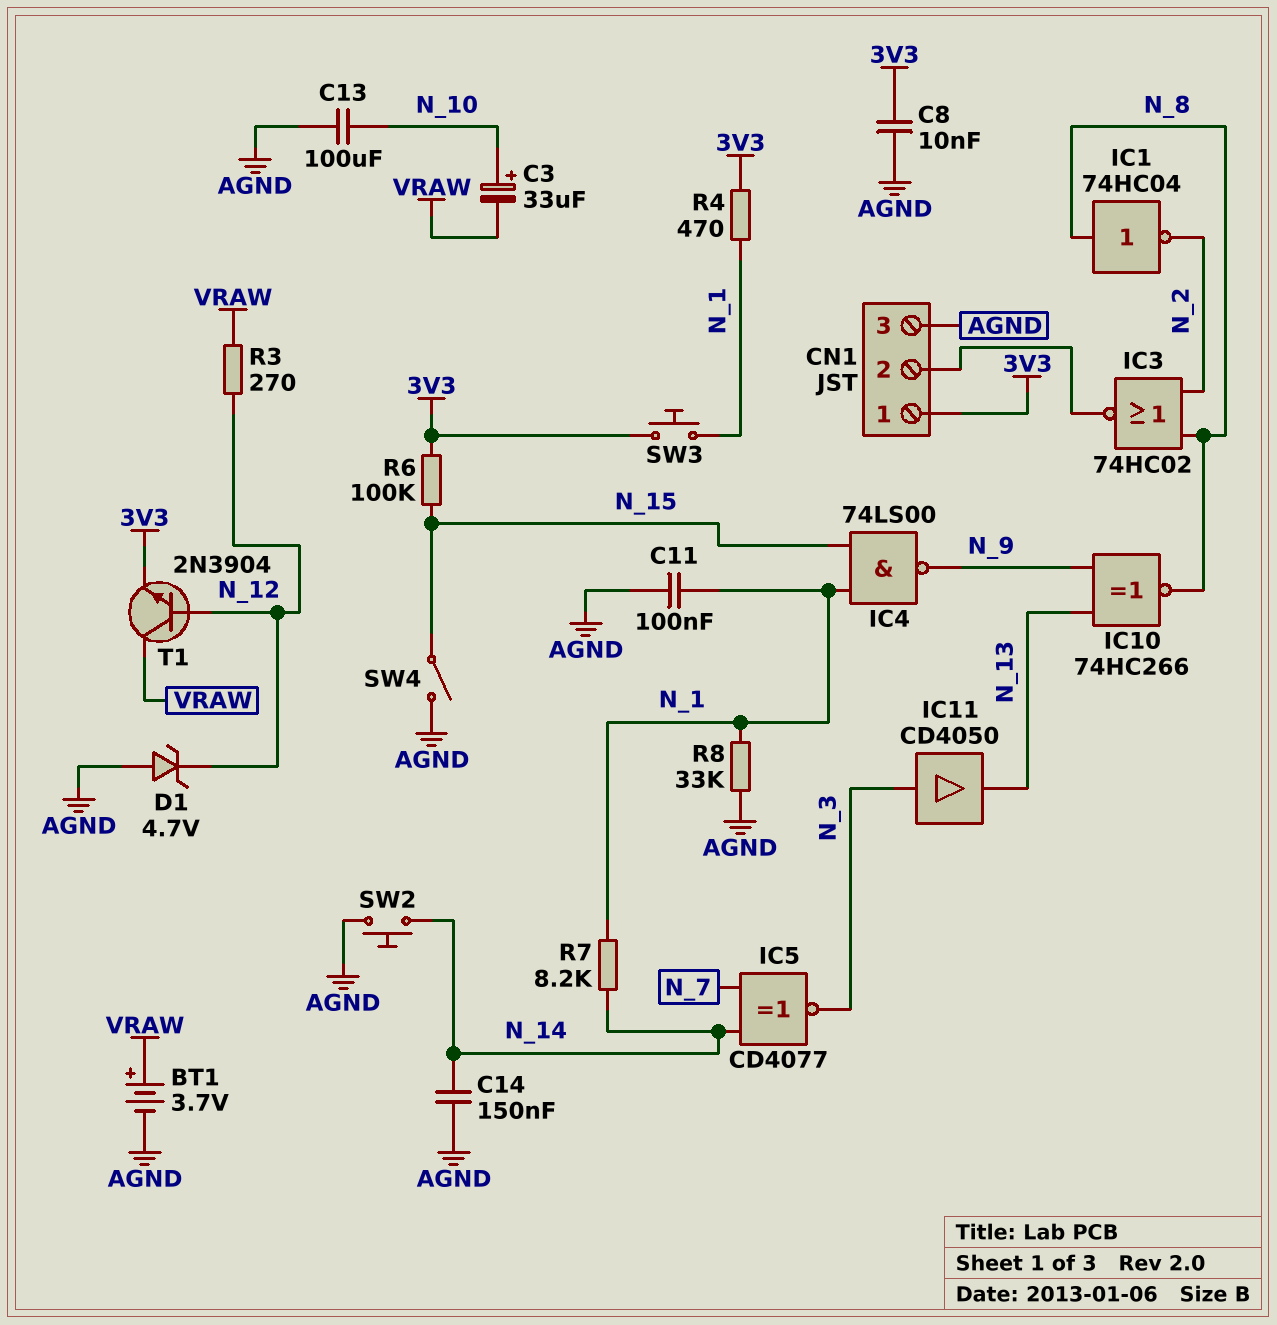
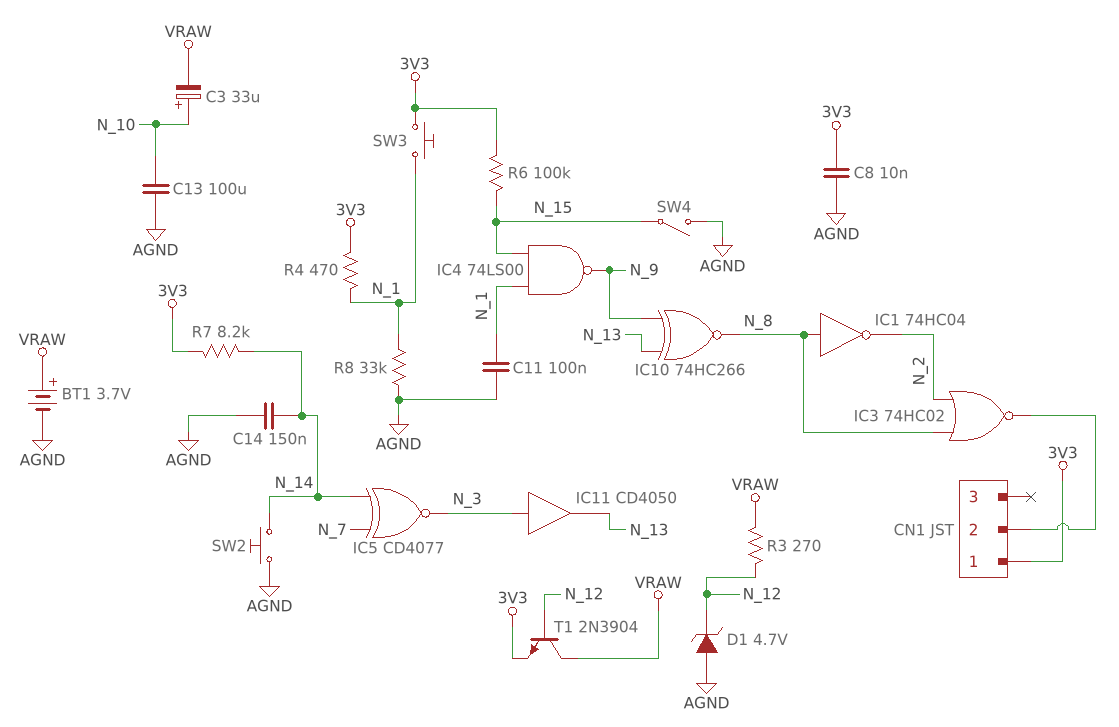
CN1 pin 3: AGND -> none
R7: 8.2k (N_1, N_14) -> 8.2k (3V3, N_14)

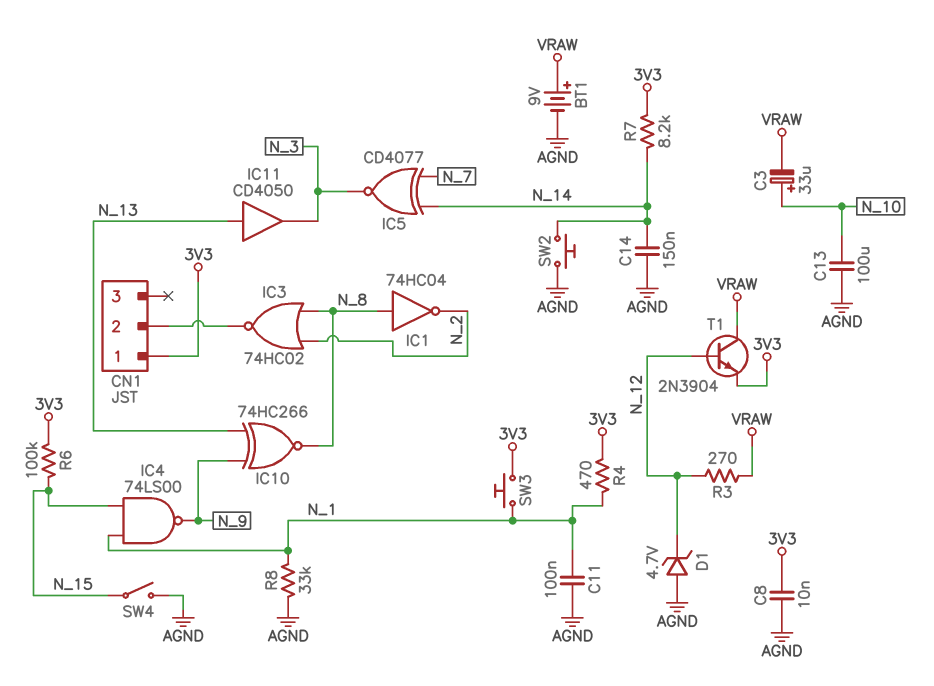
BT1: 3.7V (plus VRAW, minus AGND) -> 9V (plus VRAW, minus AGND)
IC11: buffer CD4050 (in N_3, out N_13) -> buffer CD4050 (in N_13, out N_3)

